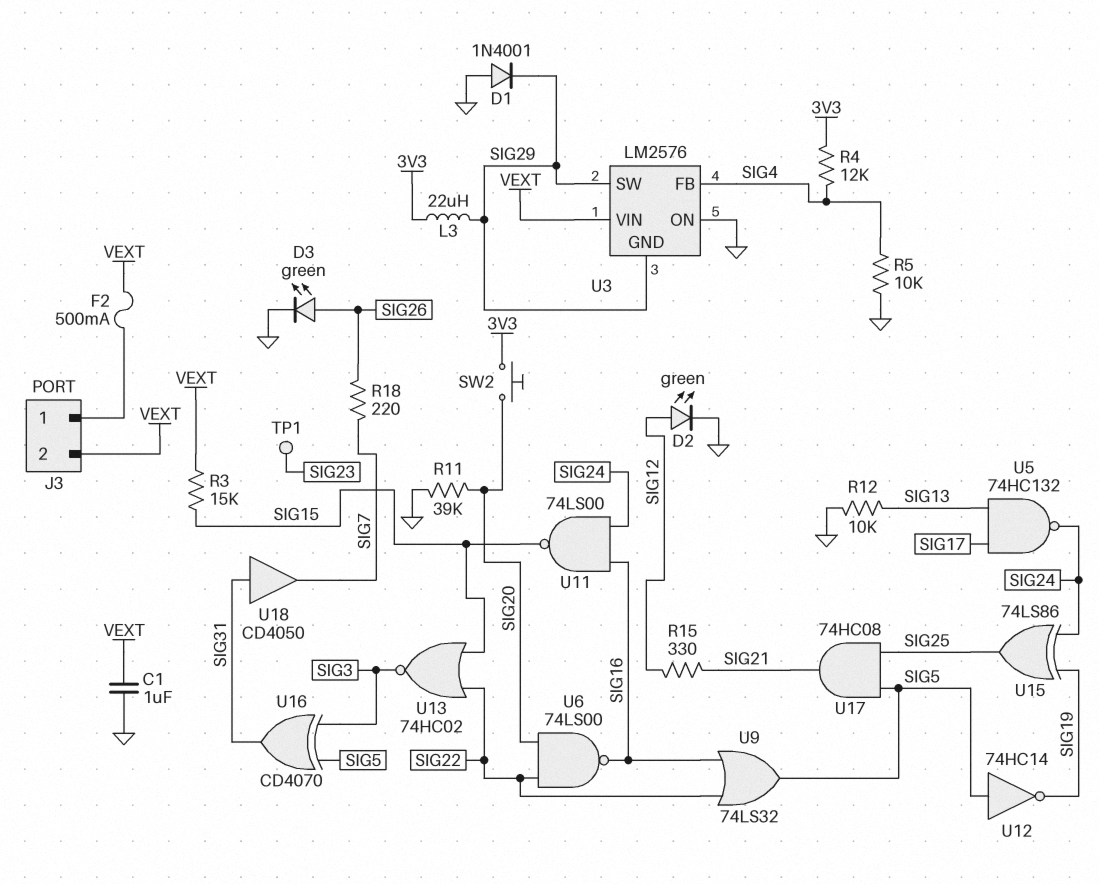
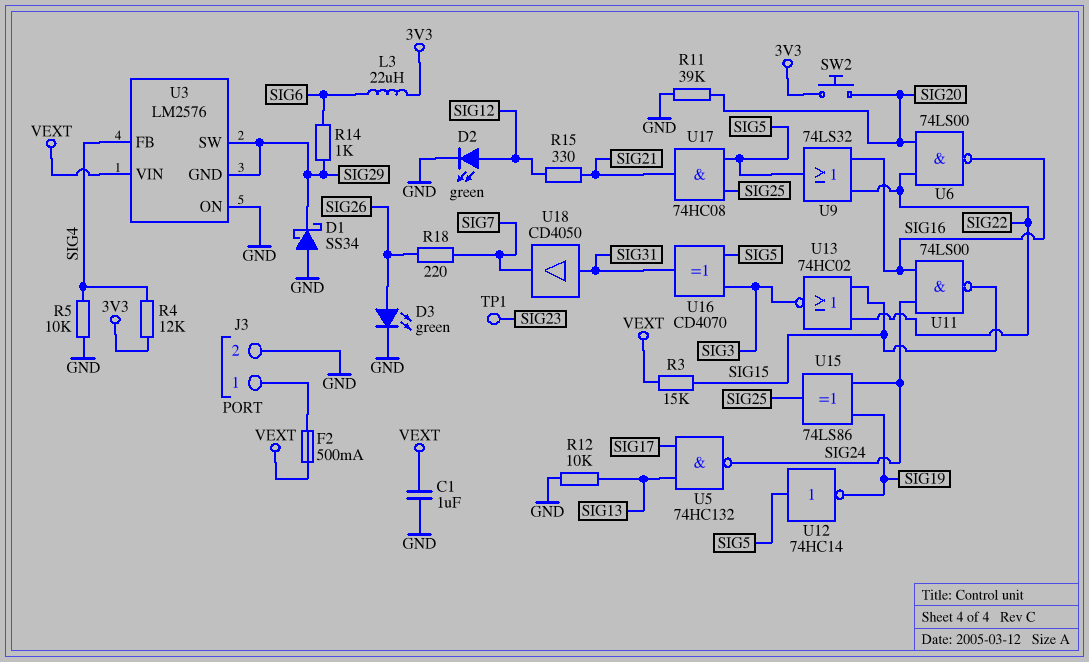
D1: diode 1N4001 (A GND, K SIG29) -> schottky SS34 (A GND, K SIG29)
J3 pin 2: VEXT -> GND
L3: 22uH (3V3, SIG29) -> 22uH (3V3, SIG6)
R14: none -> 1k (SIG6, SIG29)

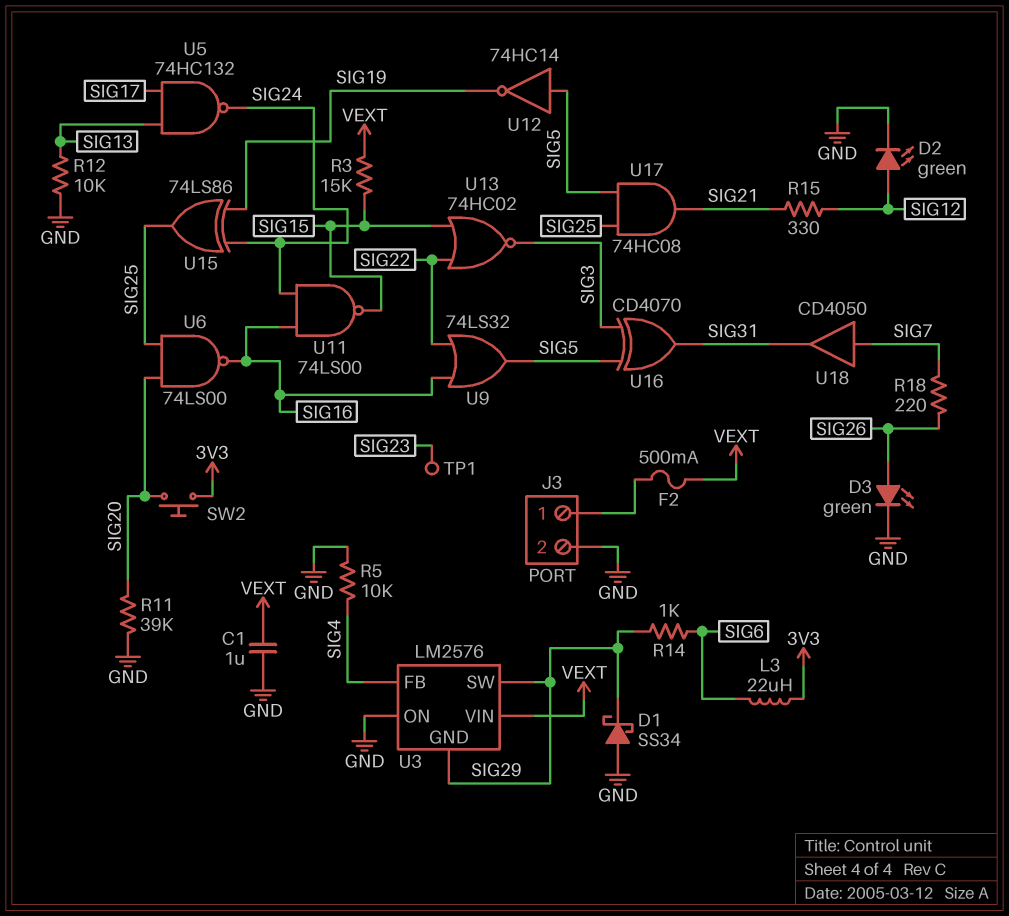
R4: 12k (3V3, SIG4) -> none
U6: NAND 74LS00 (in SIG20, in SIG22, out SIG16) -> NAND 74LS00 (in SIG20, in SIG25, out SIG16)
U18: buffer CD4050 (in SIG31, out SIG7) -> buffer CD4050 (in SIG7, out SIG31)

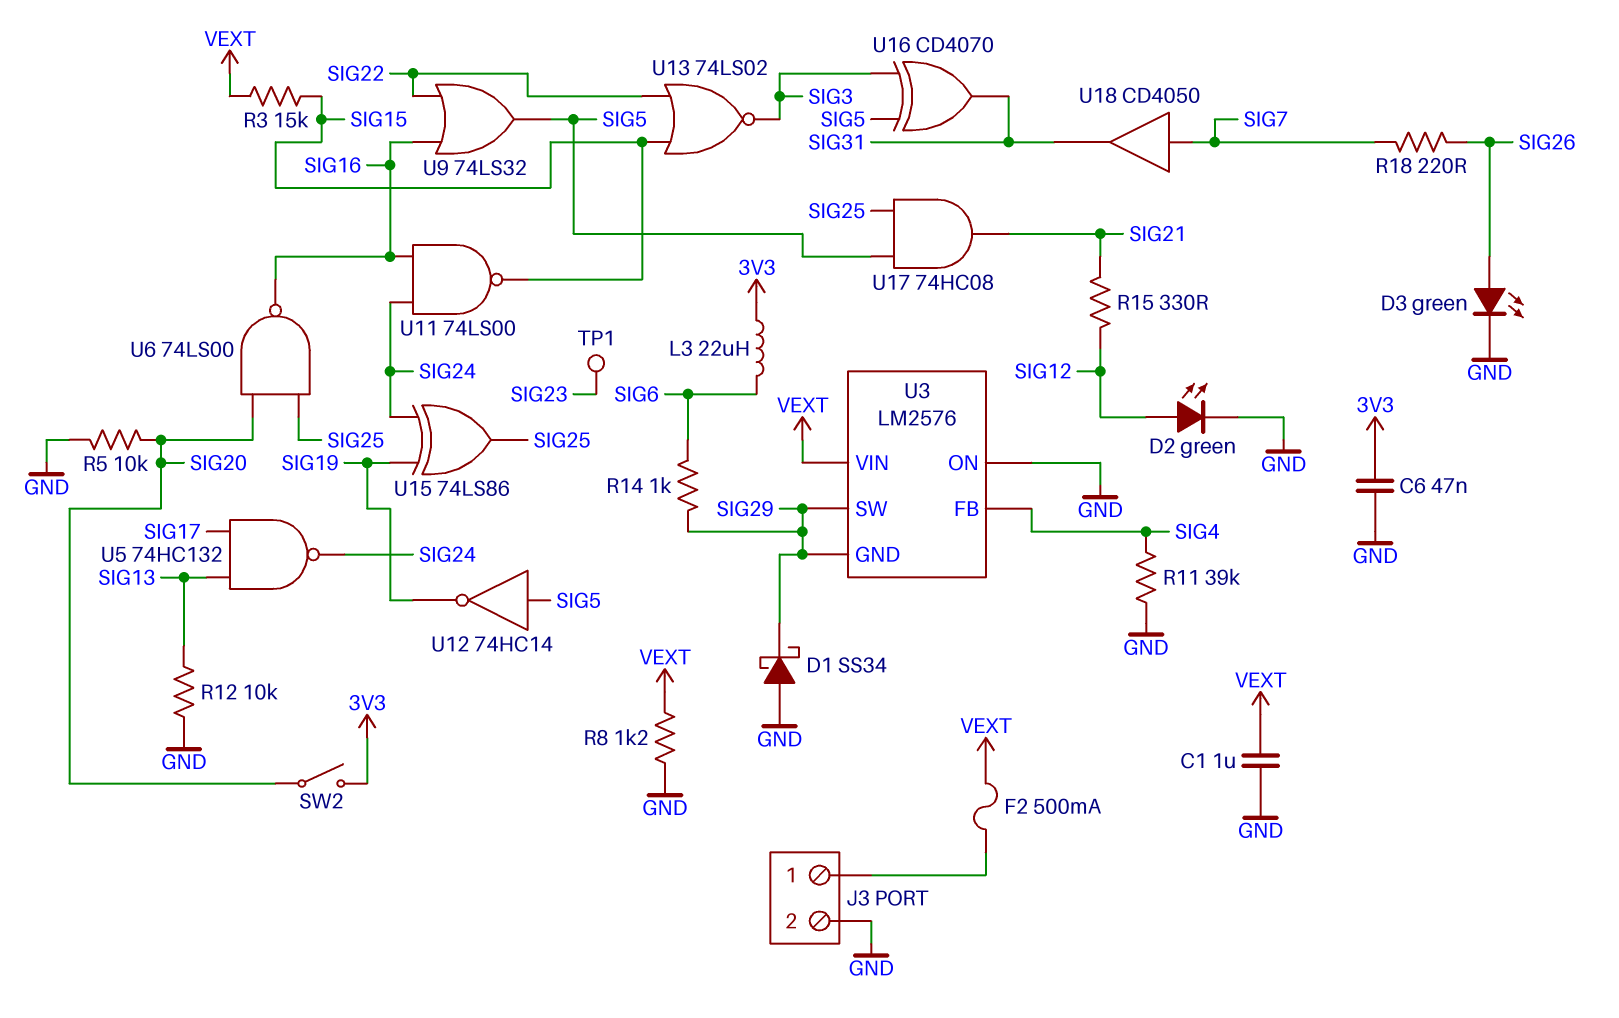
C6: none -> 47nF (3V3, GND)
R5: 10k (GND, SIG4) -> 10k (GND, SIG20)
R8: none -> 1.2k (GND, VEXT)
R11: 39k (GND, SIG20) -> 39k (GND, SIG4)
SW2: button (3V3, SIG20) -> switch (3V3, SIG20)
U13: NOR 74HC02 (in SIG15, in SIG22, out SIG3) -> NOR 74LS02 (in SIG15, in SIG22, out SIG3)

